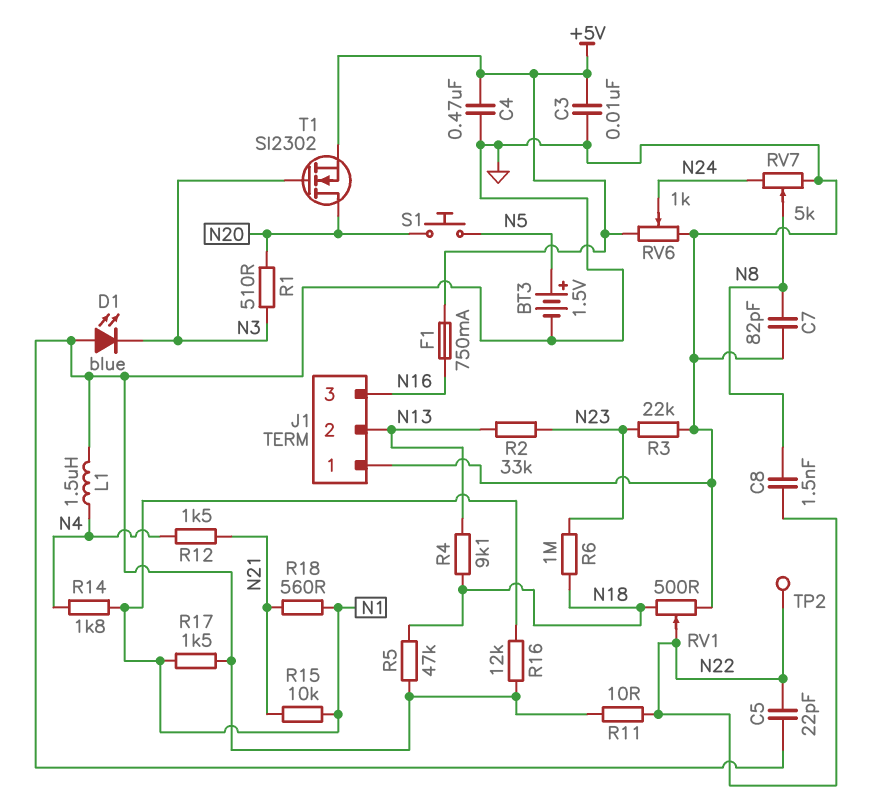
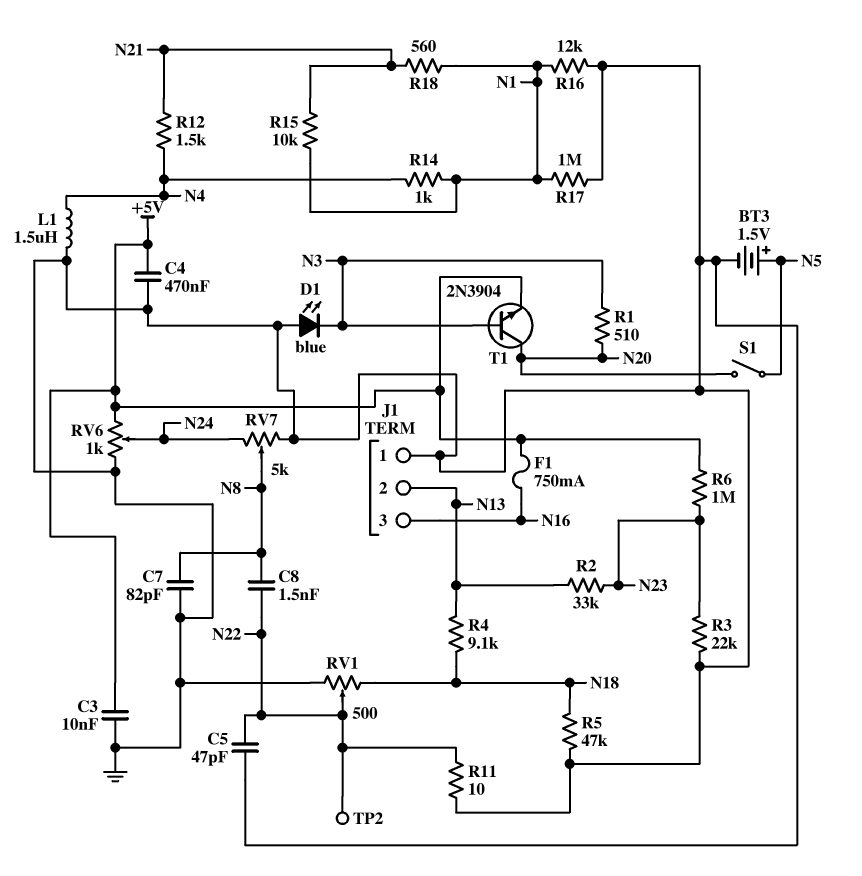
C5: 22pF (GND, N22) -> 47pF (GND, N22)
R6: 1M (N18, N23) -> 1M (+5V, N23)
R14: 1.8k (N1, N4) -> 1k (N1, N4)
R17: 1.5k (GND, N1) -> 1M (GND, N1)
S1: button (N5, N20) -> switch (N5, N20)
T1: NMOS SI2302 (G N3, D N20, S +5V) -> NPN 2N3904 (B N3, C N20, E +5V)

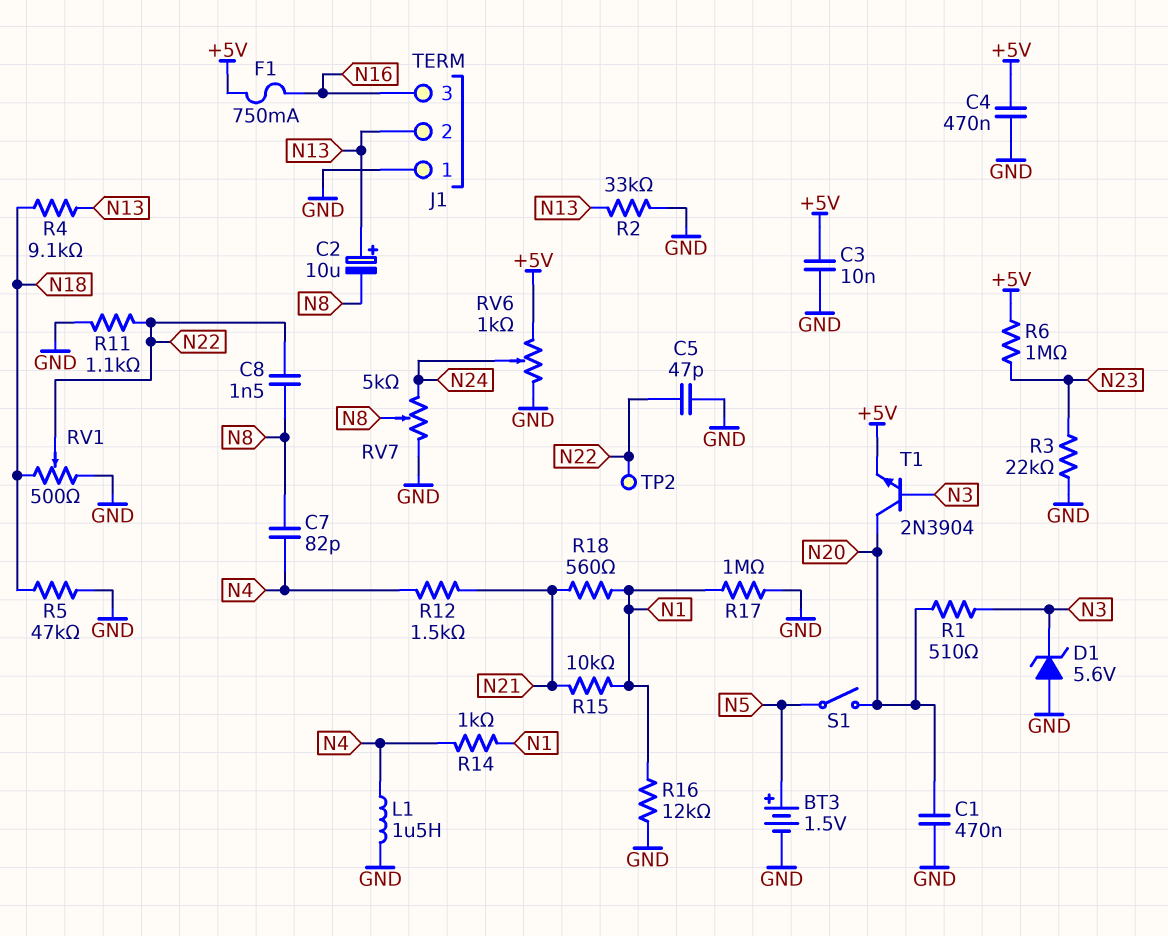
C1: none -> 470nF (GND, N20)
C2: none -> 10uF (plus N13, minus N8)
C7: 82pF (GND, N8) -> 82pF (N4, N8)
D1: LED blue (A GND, K N3) -> zener 5.6V (A GND, K N3)
R2: 33k (N13, N23) -> 33k (GND, N13)
R11: 10 (GND, N22) -> 1.1k (GND, N22)

